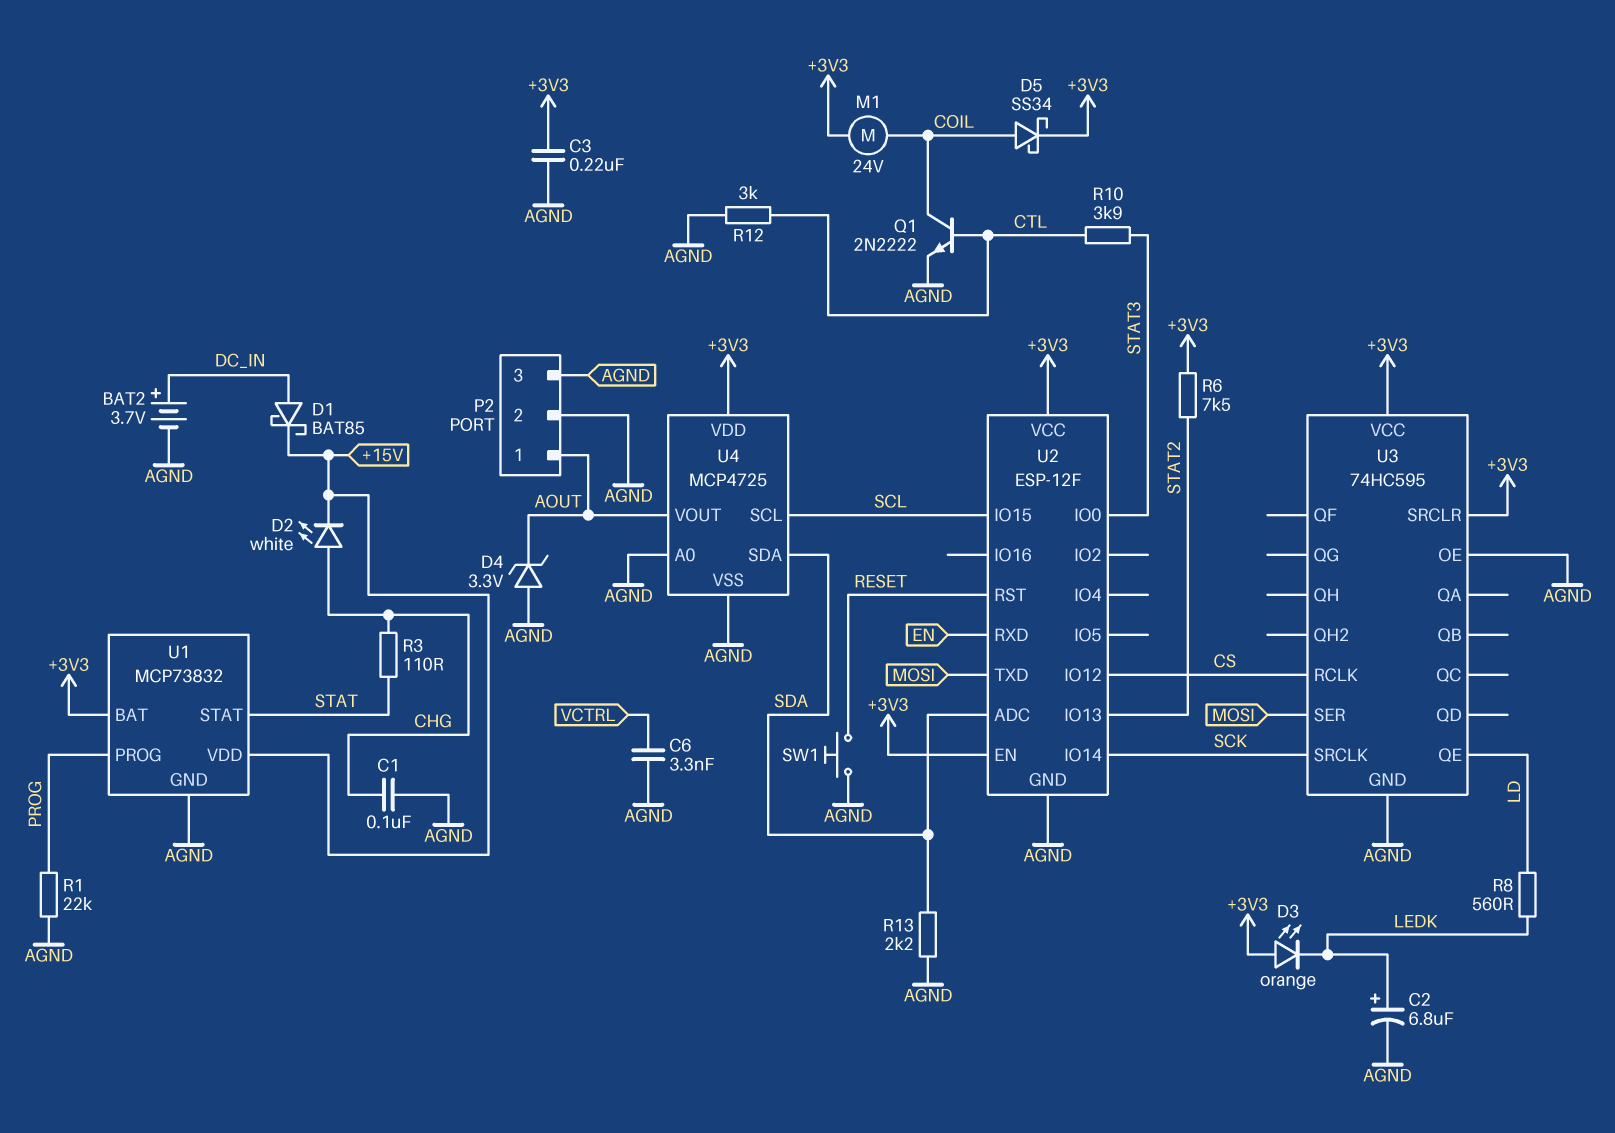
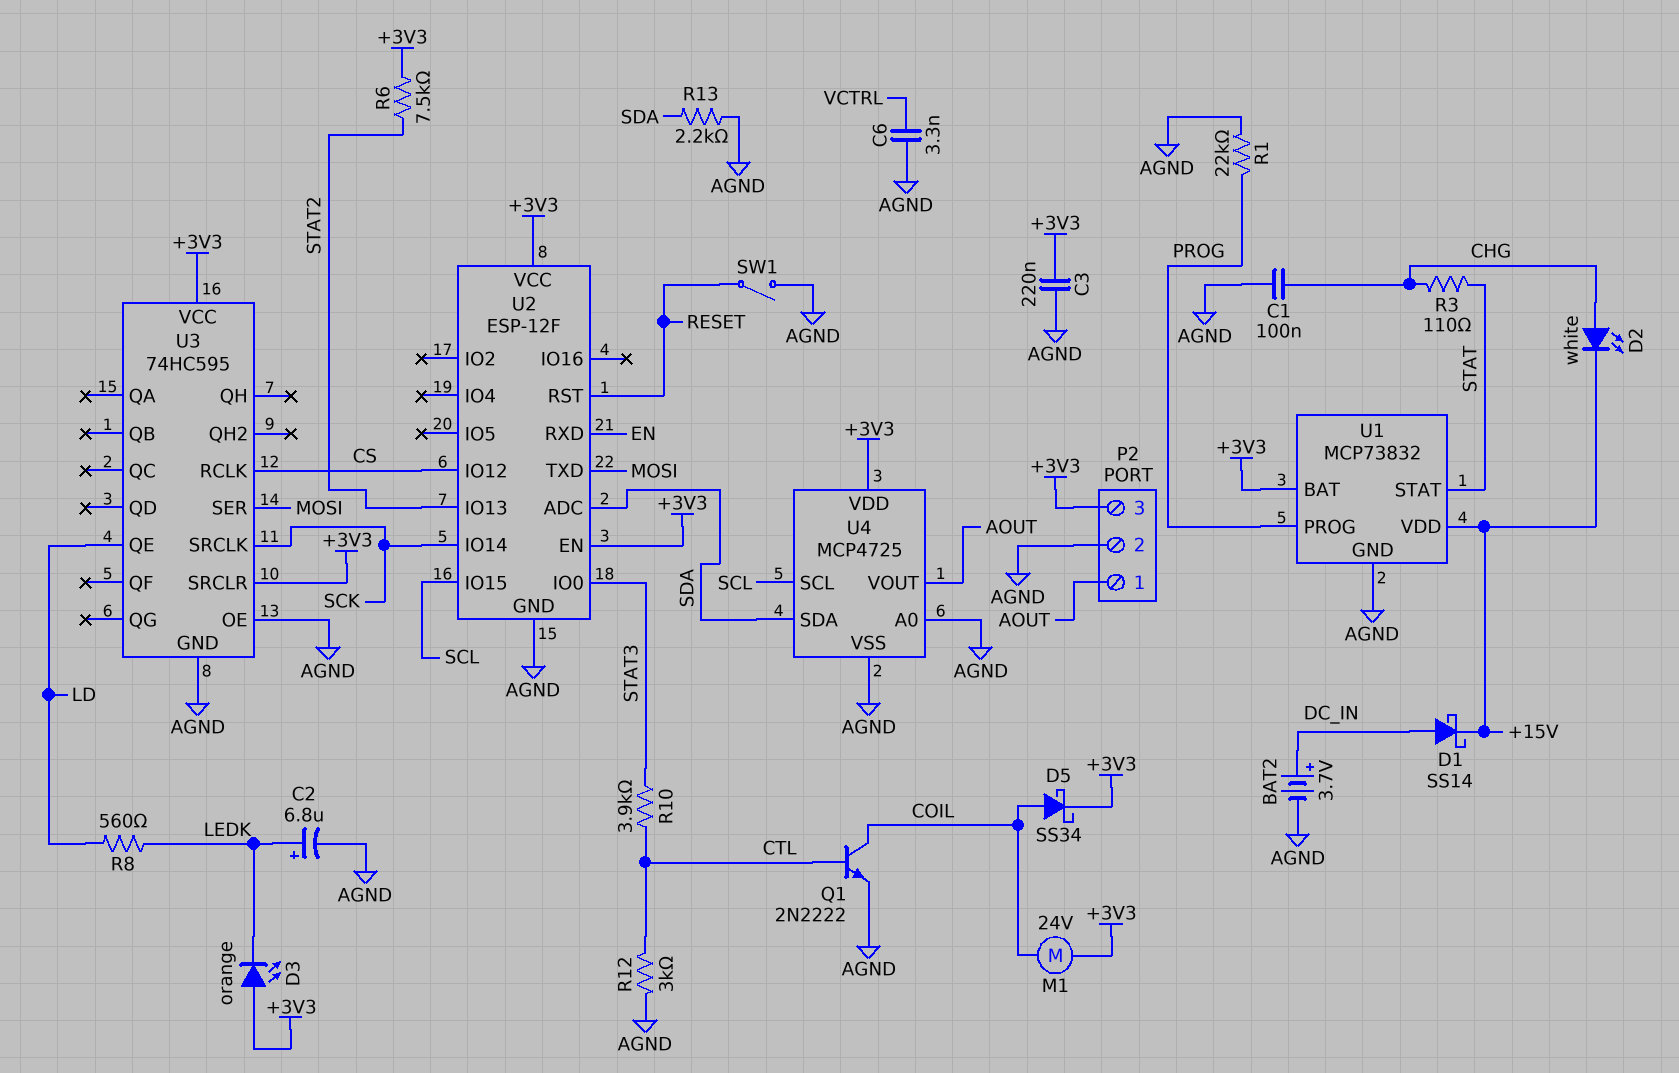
D1: schottky BAT85 (A DC_IN, K +15V) -> schottky SS14 (A DC_IN, K +15V)
D4: zener 3.3V (A AGND, K AOUT) -> none
P2 pin 3: AGND -> +3V3
SW1: button (AGND, RESET) -> switch (AGND, RESET)

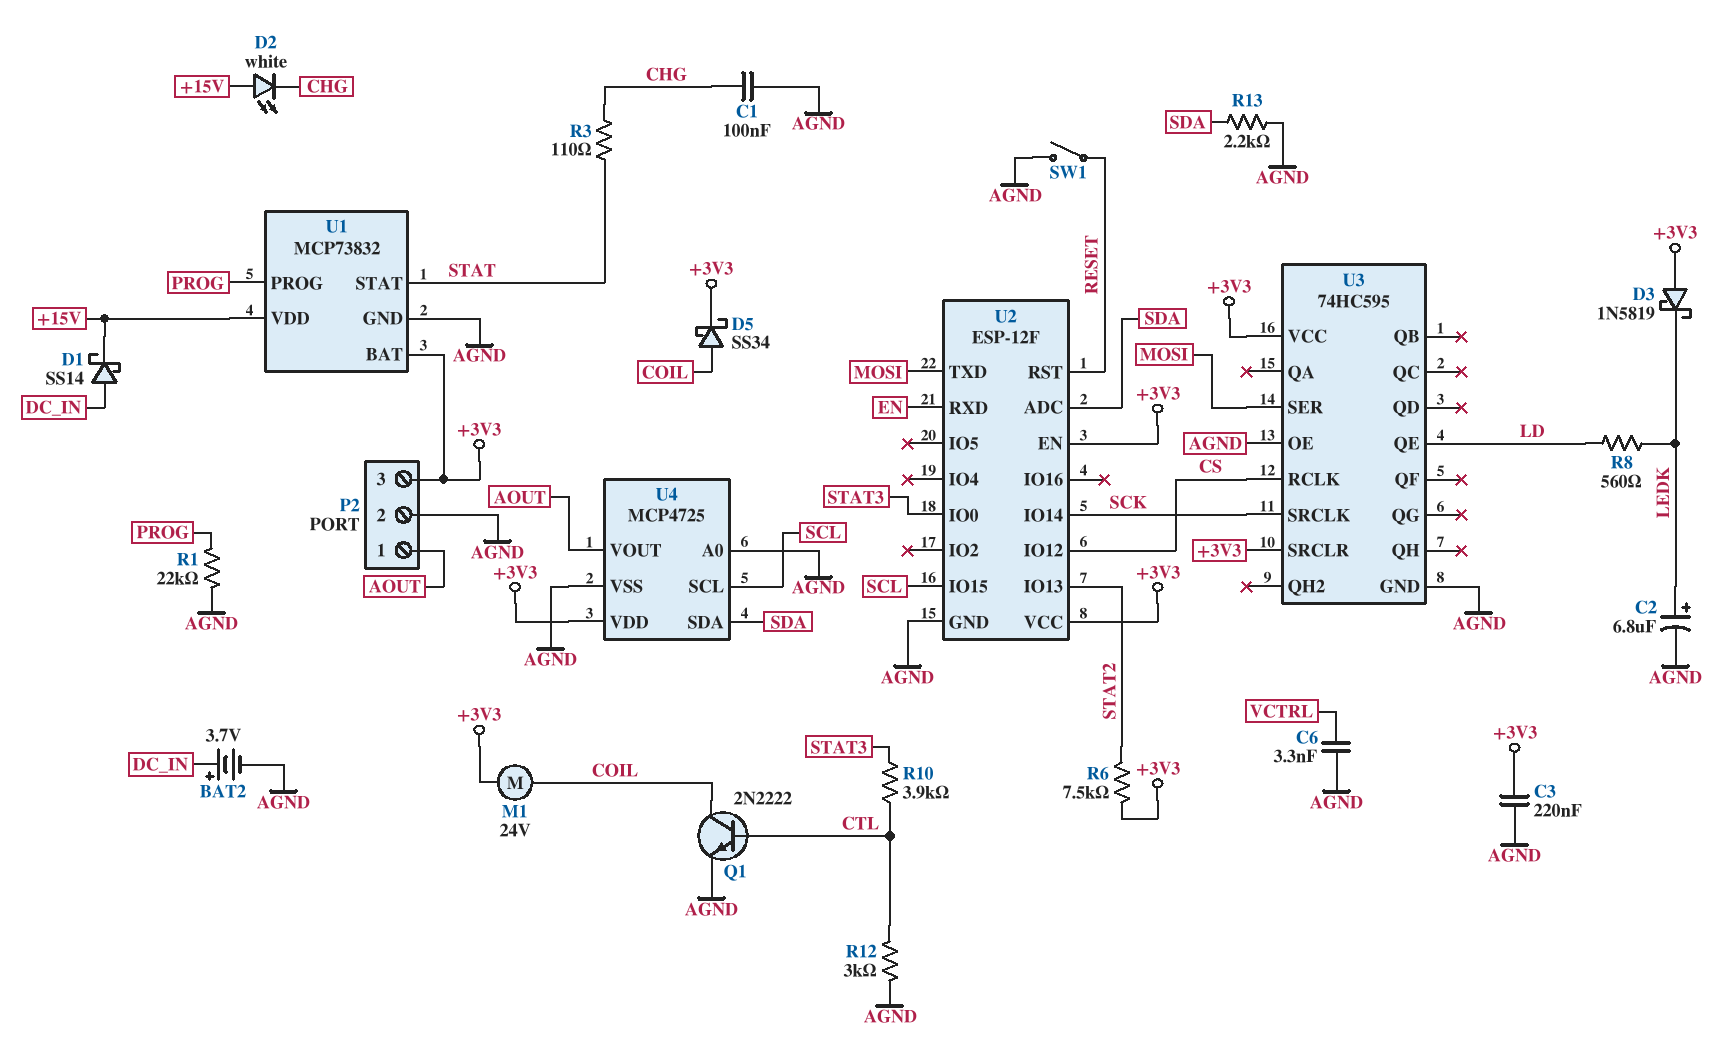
D2: LED white (A CHG, K +15V) -> LED white (A +15V, K CHG)
D3: LED orange (A +3V3, K LEDK) -> schottky 1N5819 (A +3V3, K LEDK)

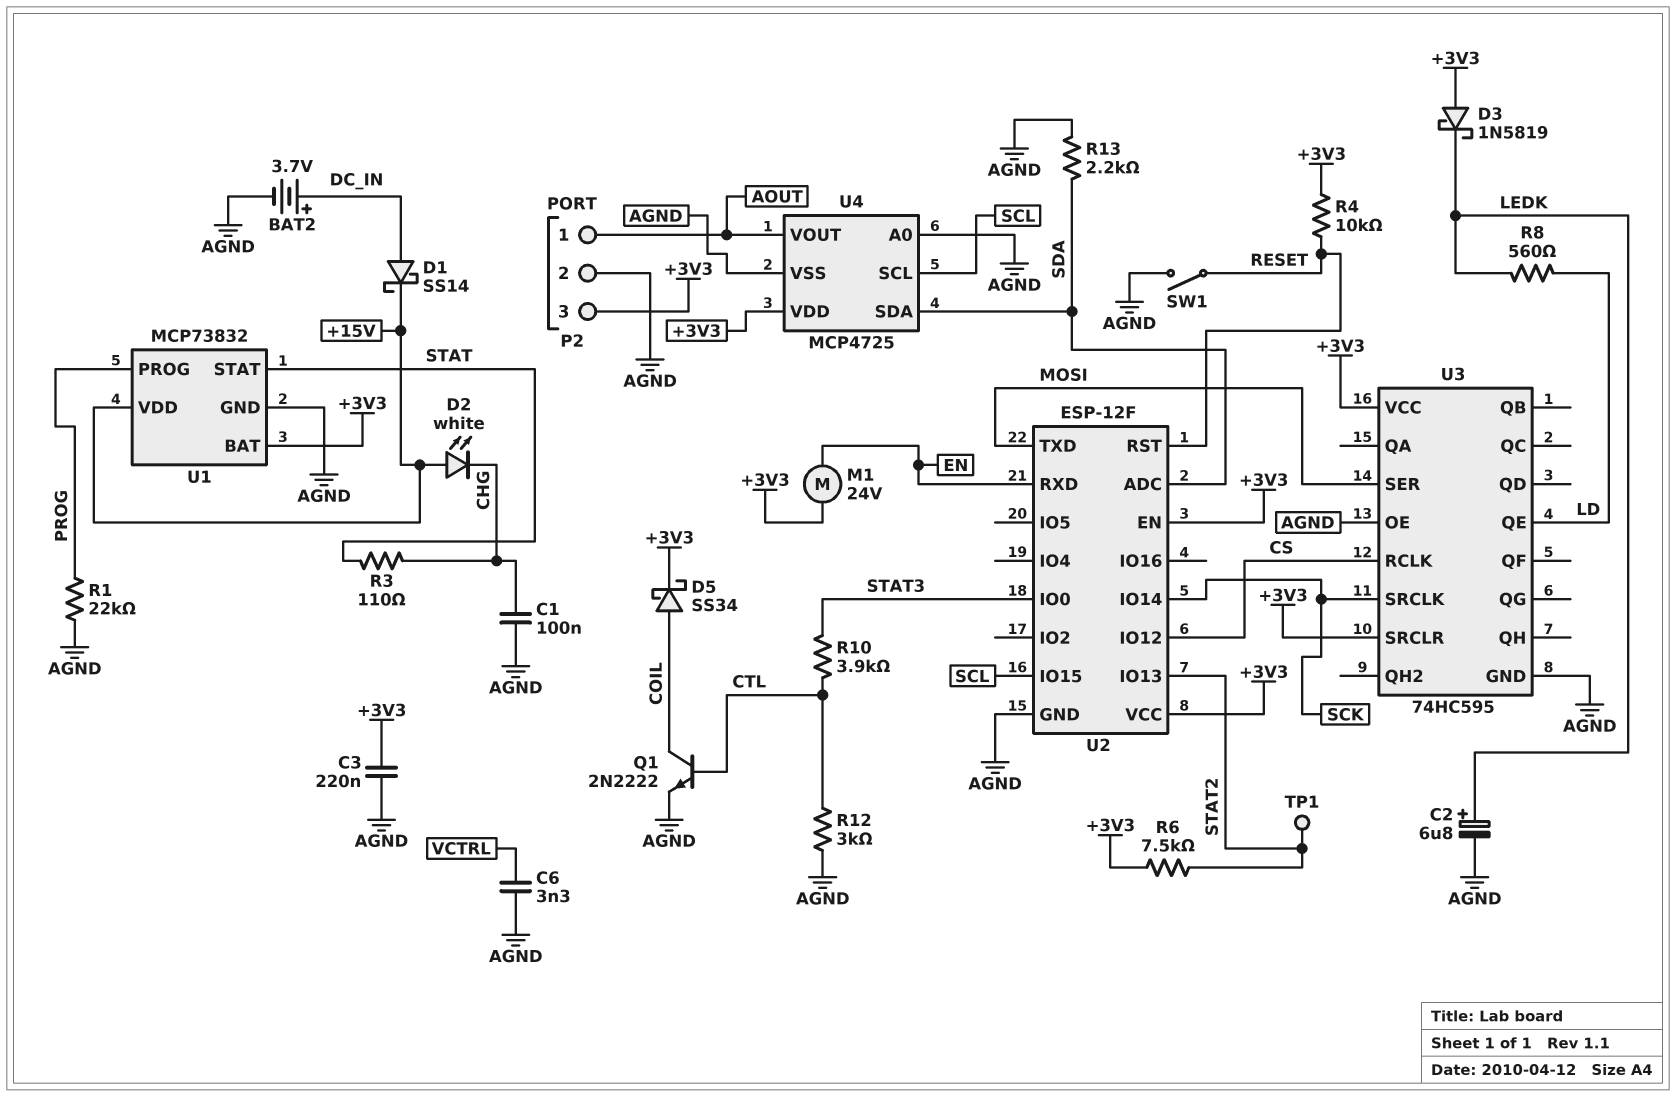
M1: motor 24V (+3V3, COIL) -> motor 24V (+3V3, EN)
R4: none -> 10k (+3V3, RESET)
TP1: none -> test point (STAT2)

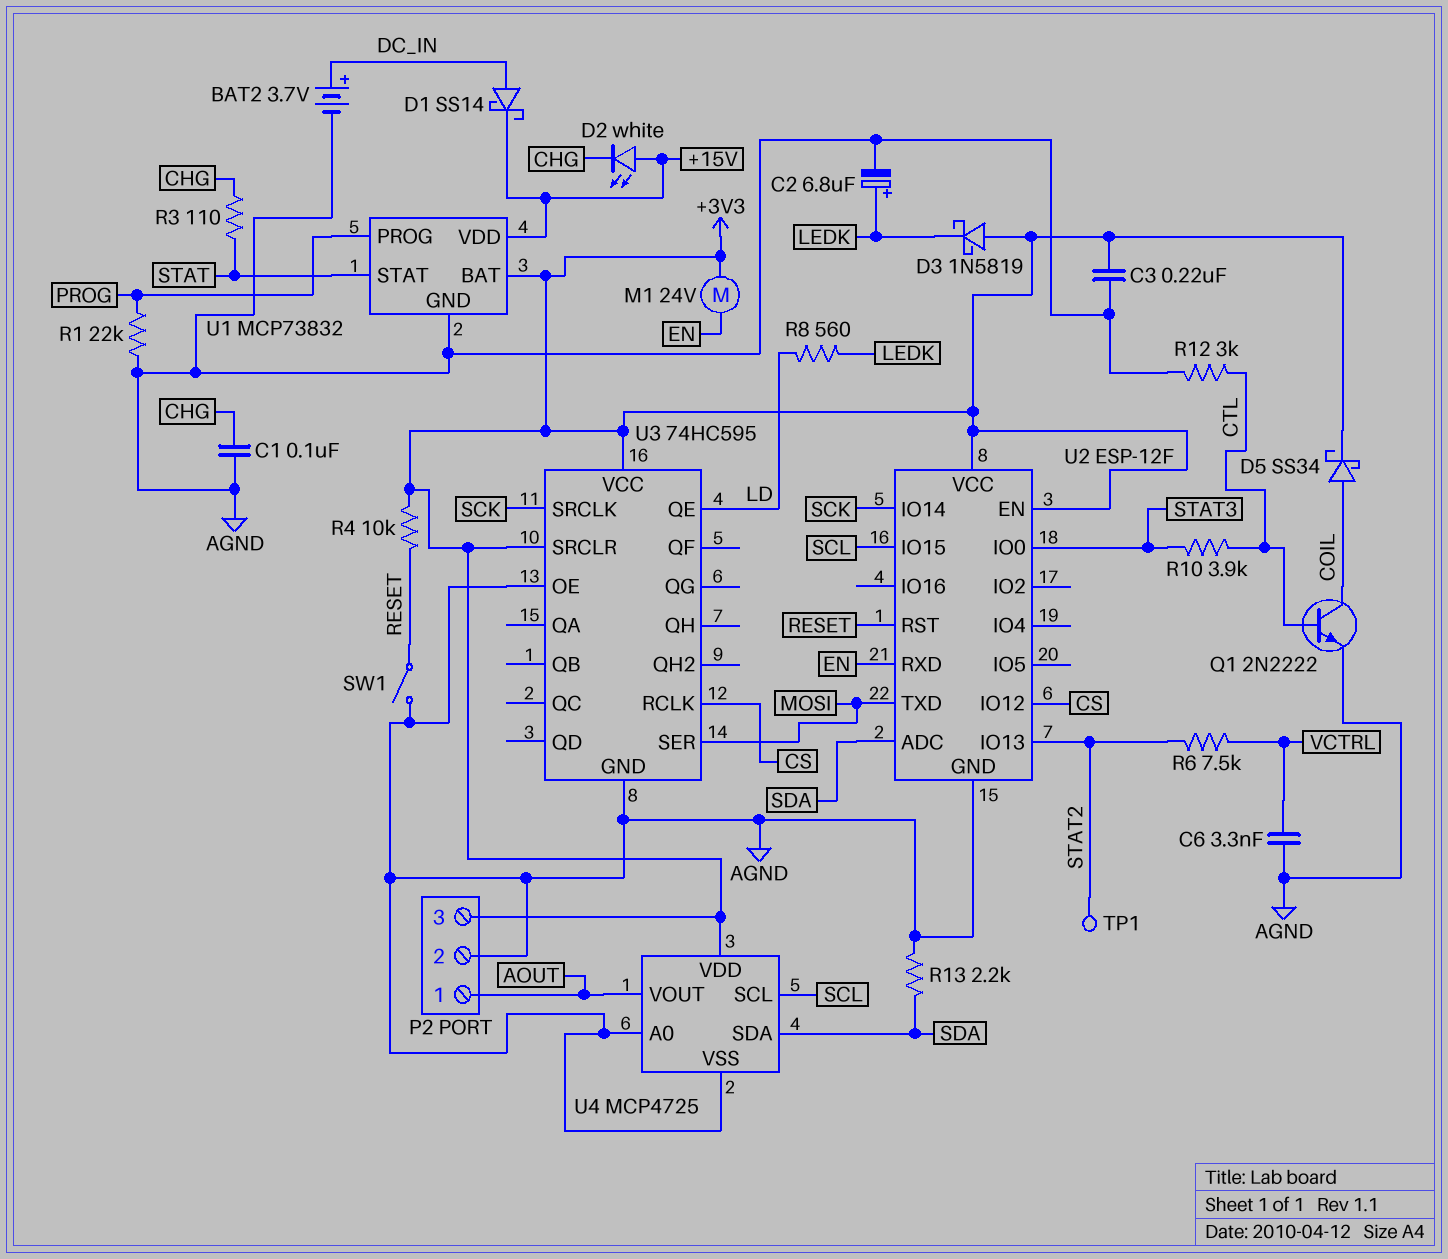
R6: 7.5k (+3V3, STAT2) -> 7.5k (STAT2, VCTRL)

